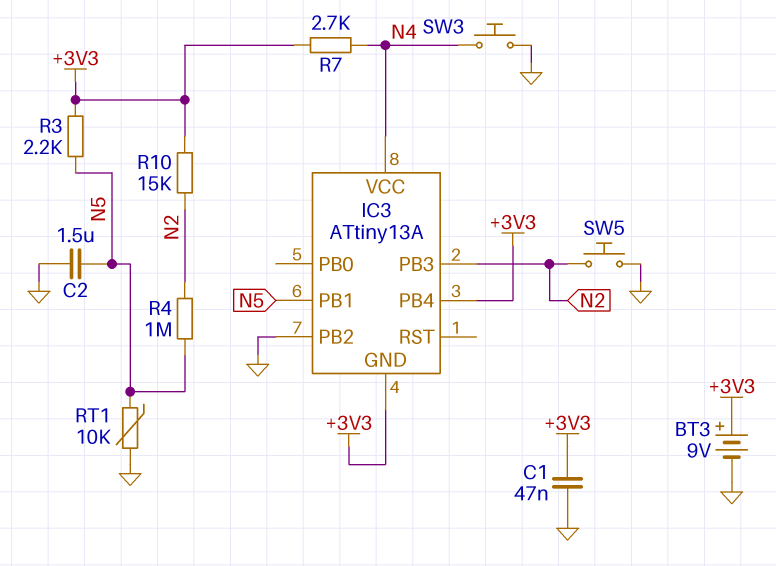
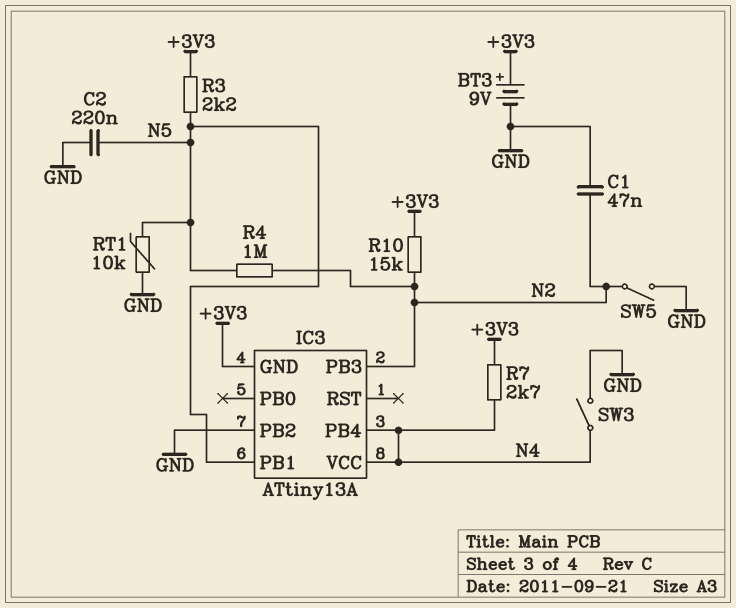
C1: 47nF (+3V3, GND) -> 47nF (GND, N2)
C2: 1.5uF (GND, N5) -> 220nF (GND, N5)
IC3 pin PB4: +3V3 -> N4
SW3: button (GND, N4) -> switch (GND, N4)
SW5: button (GND, N2) -> switch (GND, N2)

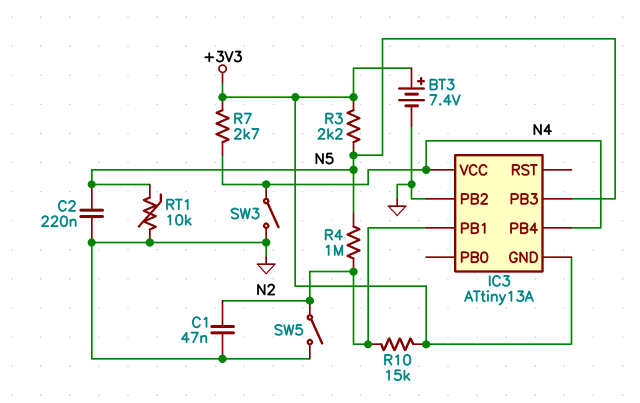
BT3: 9V (plus +3V3, minus GND) -> 7.4V (plus +3V3, minus GND)
IC3 pin PB1: N5 -> N2
IC3 pin PB3: N2 -> N5

